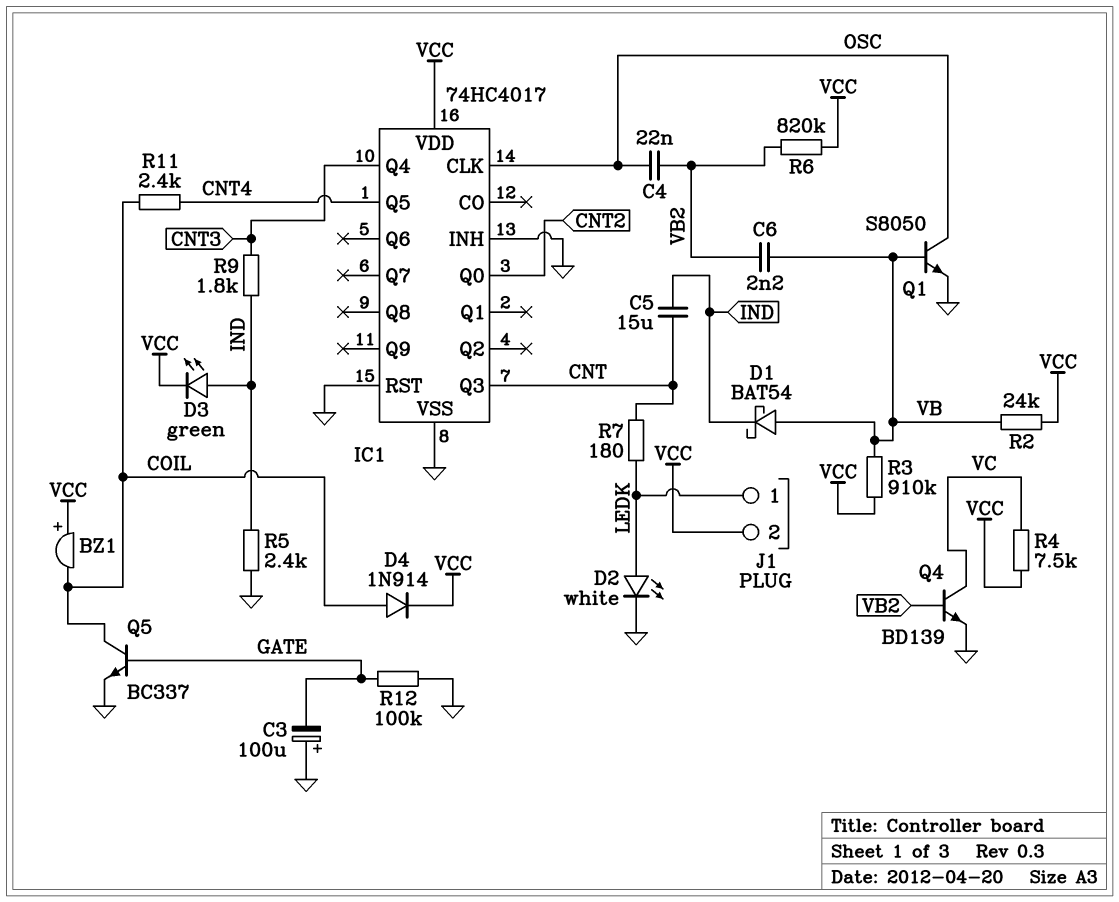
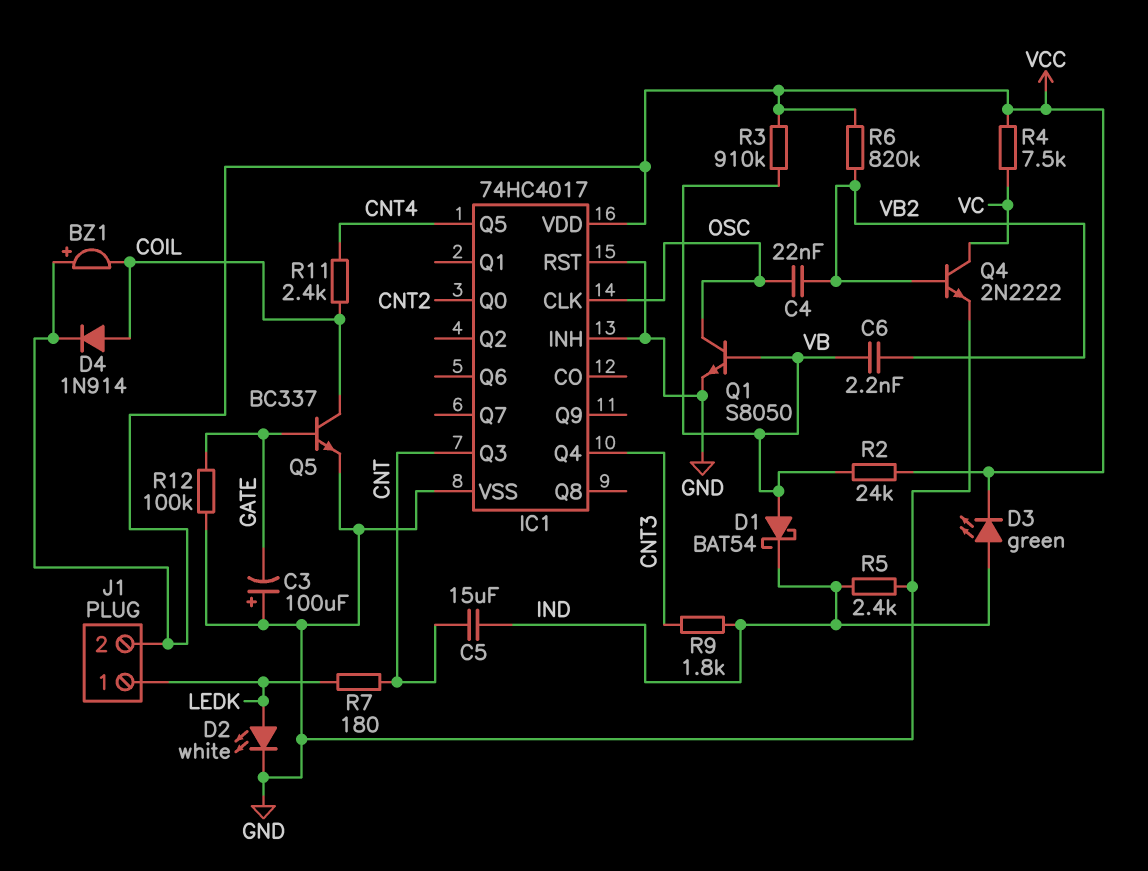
Q4: NPN BD139 (B VB2, C VC, E GND) -> NPN 2N2222 (B VB2, C VC, E GND)

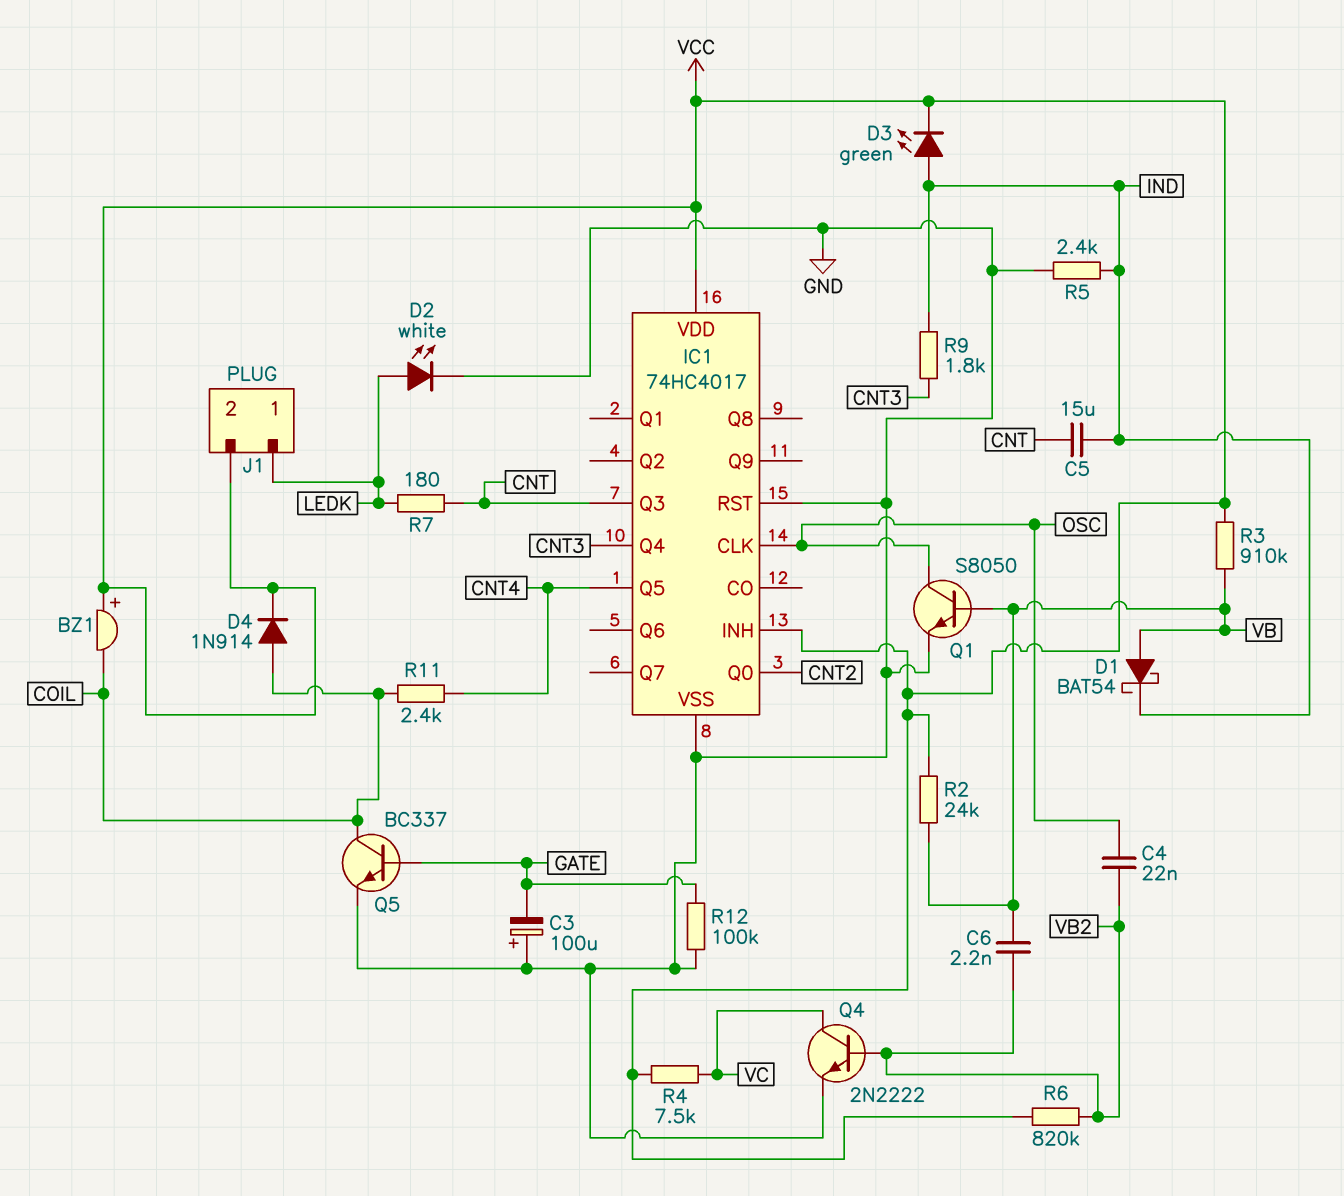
IC1 pin INH: GND -> VCC

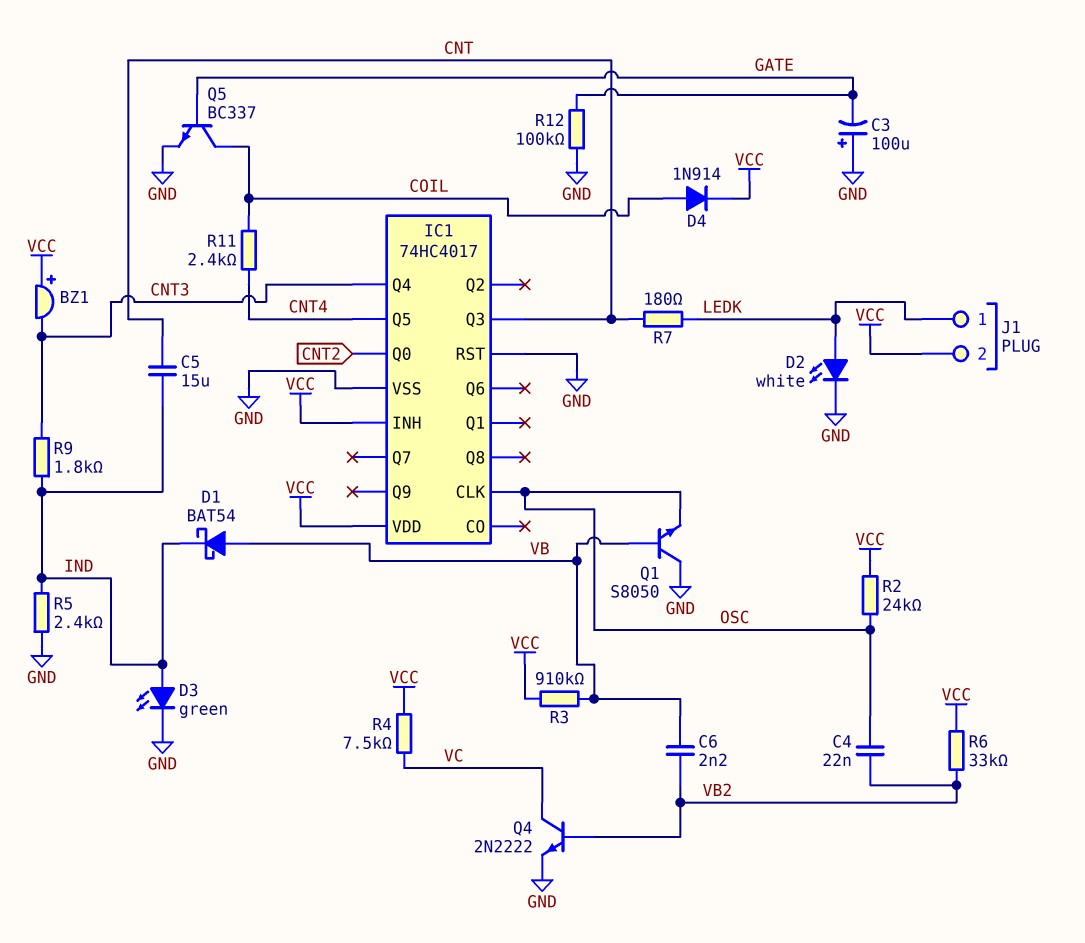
BZ1: buzzer (plus VCC, minus COIL) -> buzzer (plus VCC, minus CNT3)
D3: LED green (A IND, K VCC) -> LED green (A IND, K GND)
Q1: NPN S8050 (B VB, C OSC, E GND) -> NPN S8050 (B VB, C GND, E OSC)
R2: 24k (VB, VCC) -> 24k (OSC, VCC)
R6: 820k (VB2, VCC) -> 33k (VB2, VCC)

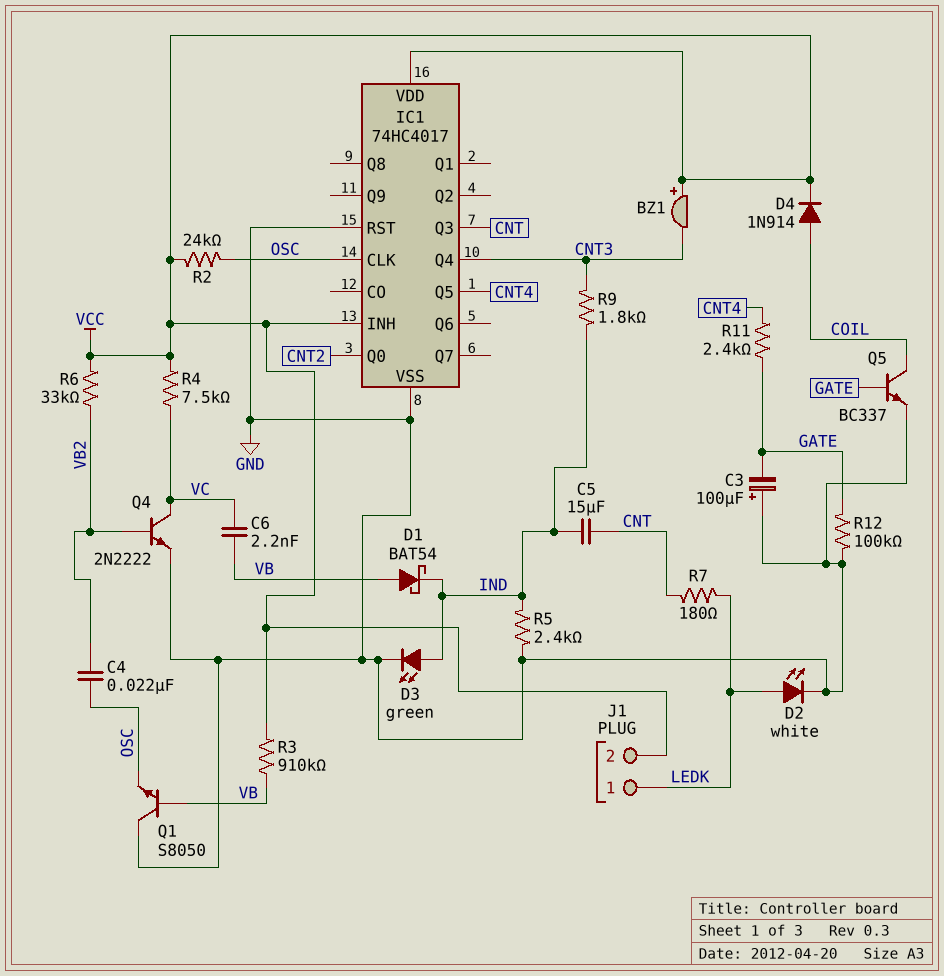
C6: 2.2nF (VB, VB2) -> 2.2nF (VB, VC)
R11: 2.4k (CNT4, COIL) -> 2.4k (CNT4, GATE)

